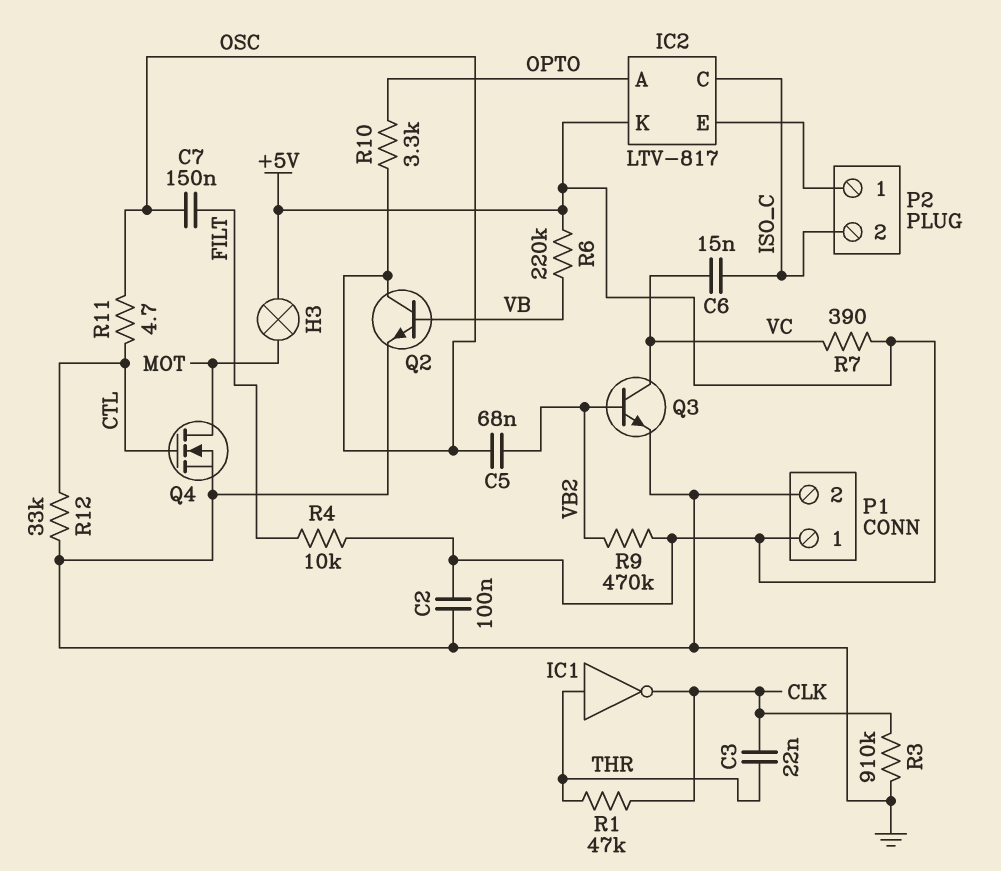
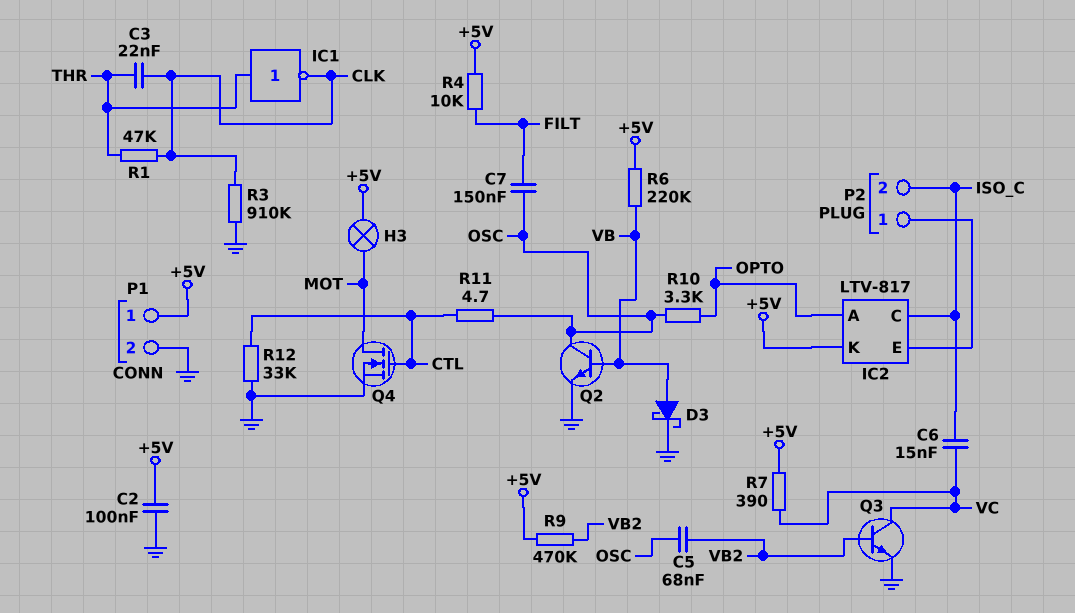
D3: none -> schottky (A VB, K GND)

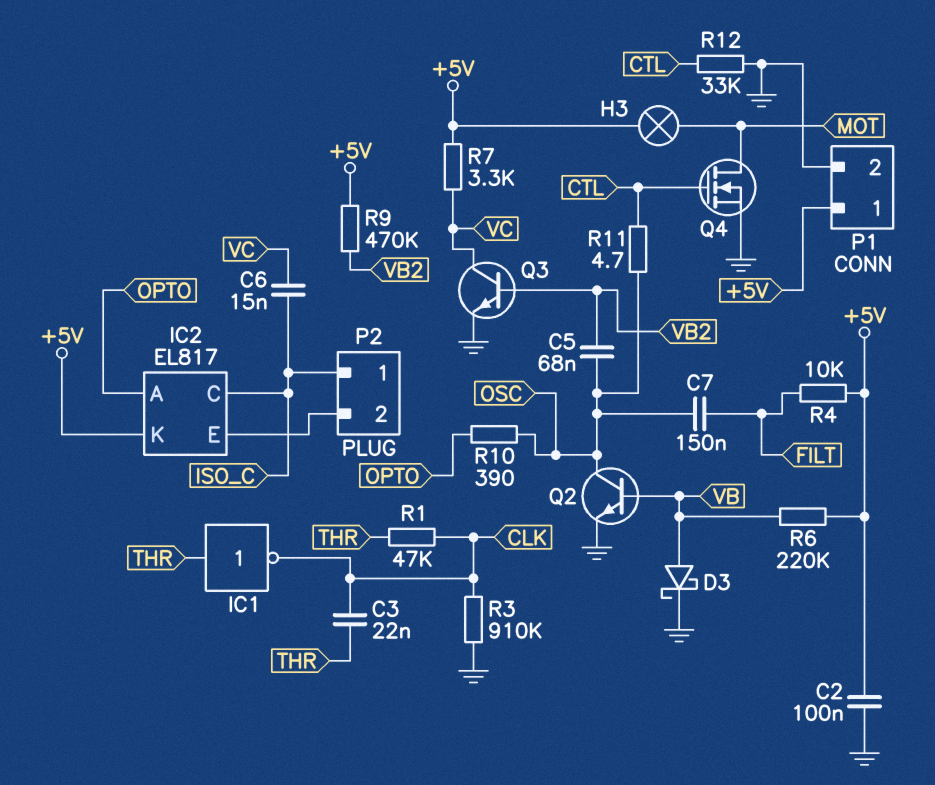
IC2: LTV-817 -> EL817
P2 pin 1: IC2/E -> ISO_C
P2 pin 2: ISO_C -> IC2/E
R7: 390 (+5V, VC) -> 3.3k (+5V, VC)
R10: 3.3k (OPTO, OSC) -> 390 (OPTO, OSC)

